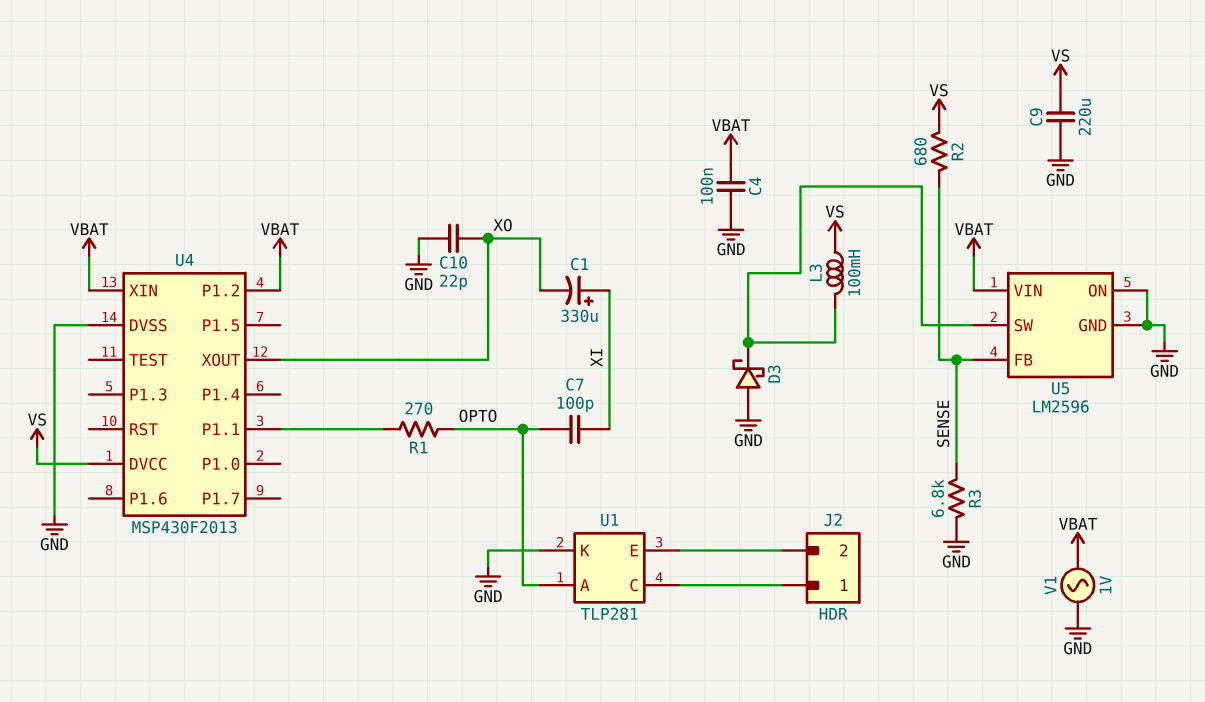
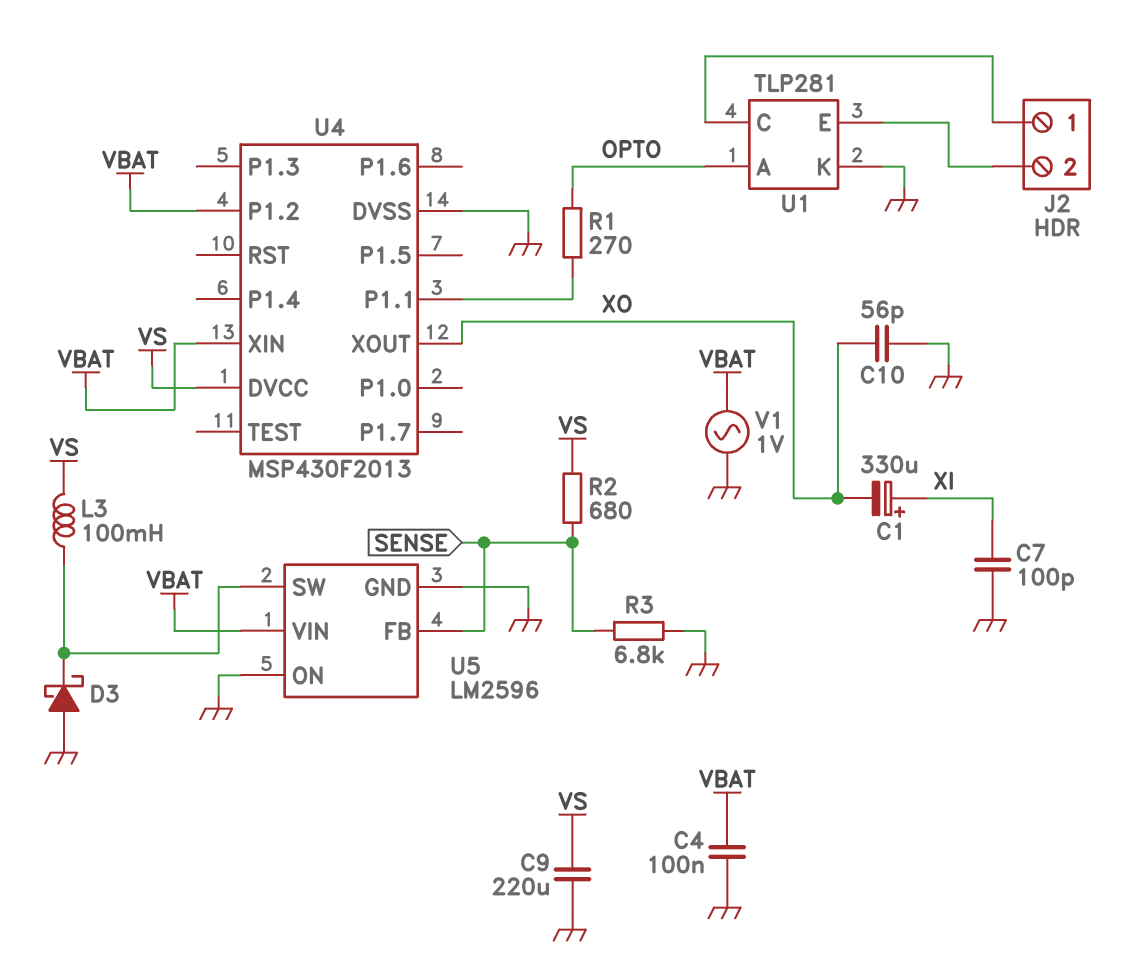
C7: 100pF (OPTO, XI) -> 100pF (GND, XI)
C10: 22pF (GND, XO) -> 56pF (GND, XO)

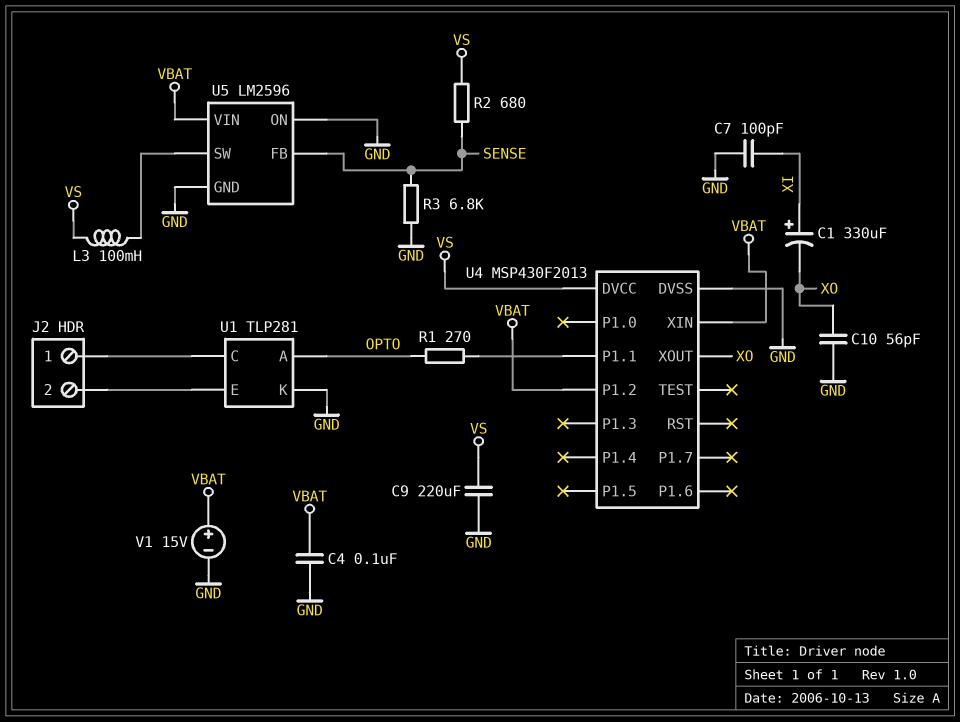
D3: schottky (A GND, K U5/SW) -> none
V1: AC 1V (GND, VBAT) -> 15V (plus VBAT, minus GND)

